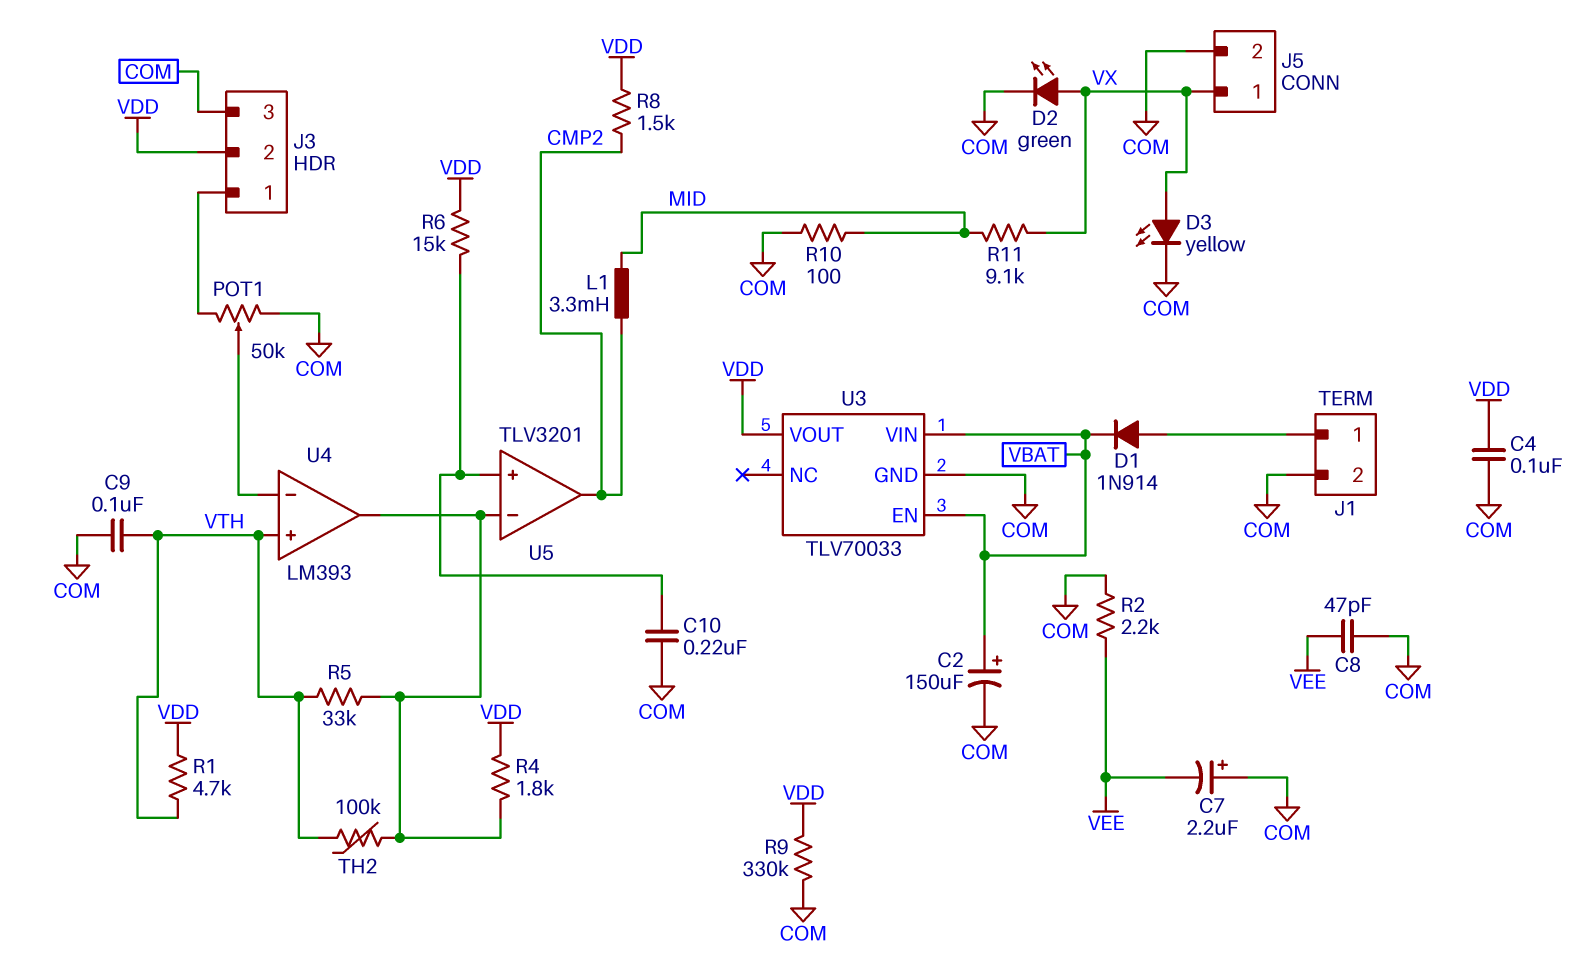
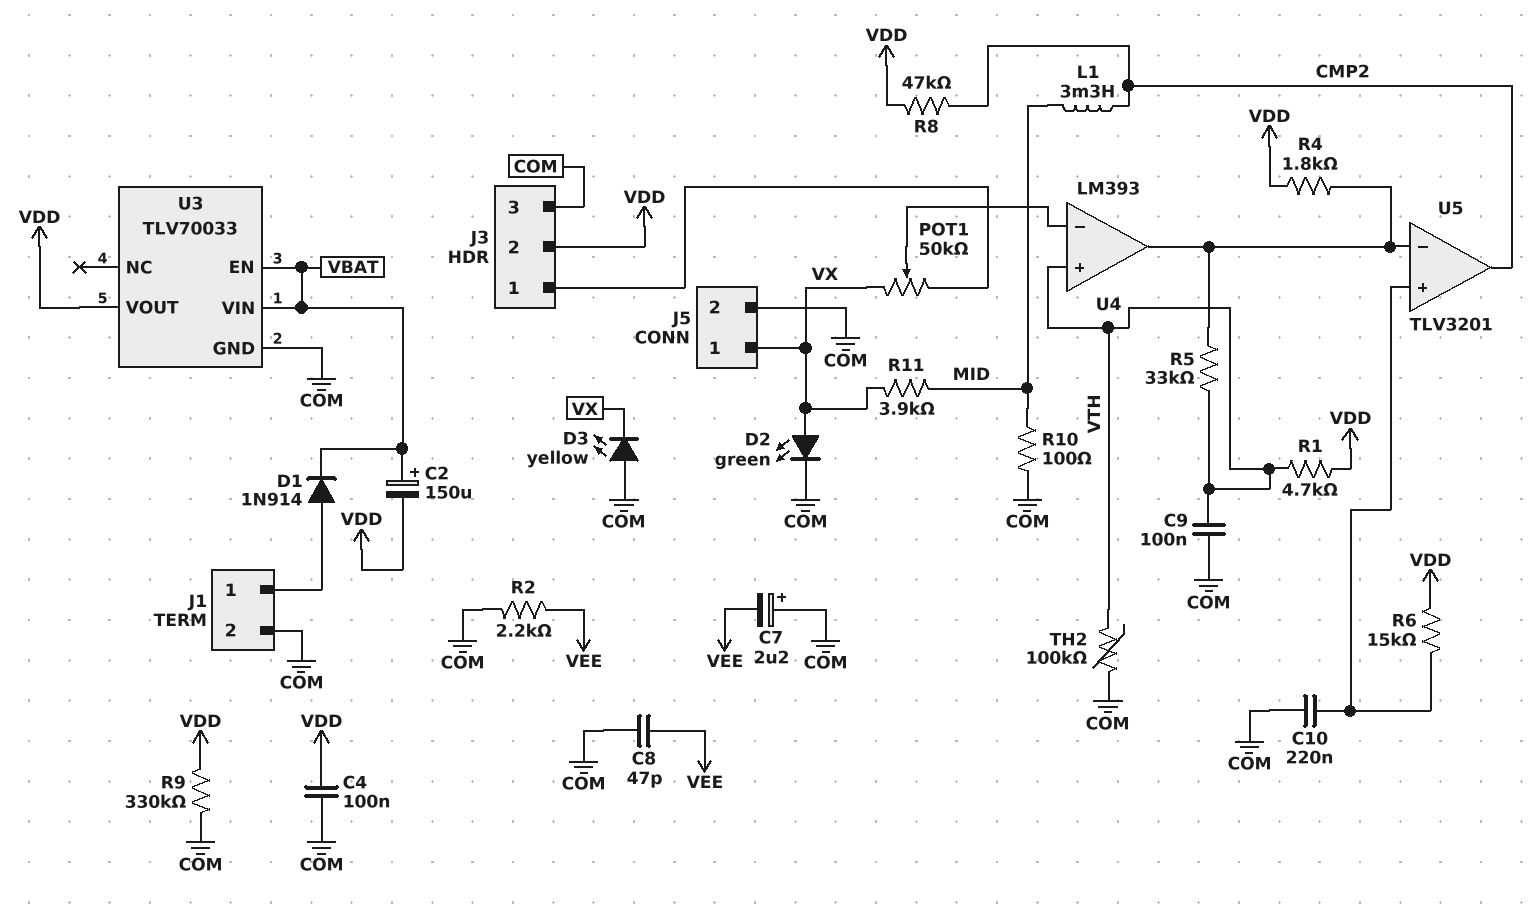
C2: 150uF (plus VBAT, minus COM) -> 150uF (plus VBAT, minus VDD)
D3: LED yellow (A VX, K COM) -> LED yellow (A COM, K VX)
POT1: 50k (COM, J3/1, wiper U4/in-) -> 50k (J3/1, VX, wiper U4/in-)
R8: 1.5k (CMP2, VDD) -> 47k (CMP2, VDD)
R11: 9.1k (MID, VX) -> 3.9k (MID, VX)
TH2: 100k (U4/out, VTH) -> 100k (COM, VTH)

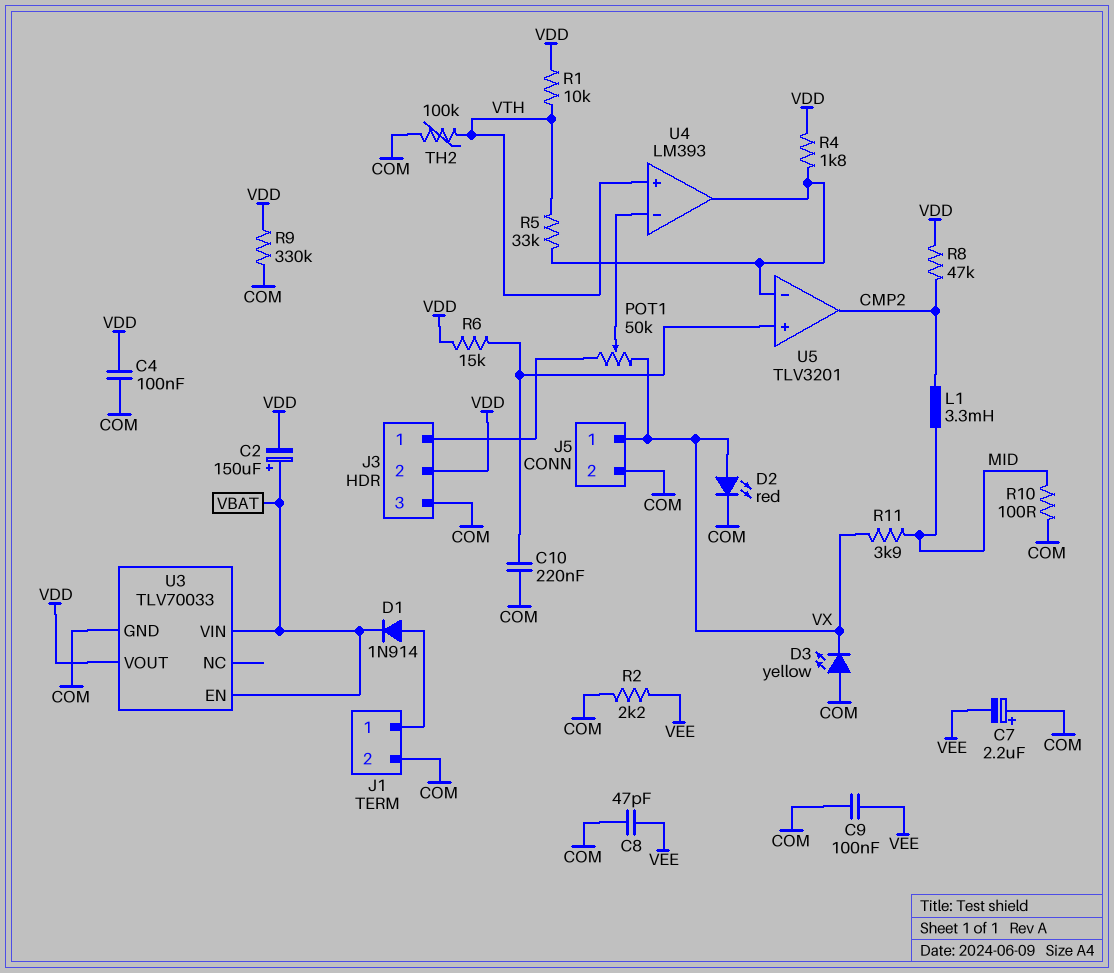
C9: 100nF (COM, VTH) -> 100nF (COM, VEE)
D2: LED green (A VX, K COM) -> LED red (A VX, K COM)
R1: 4.7k (VDD, VTH) -> 10k (VDD, VTH)

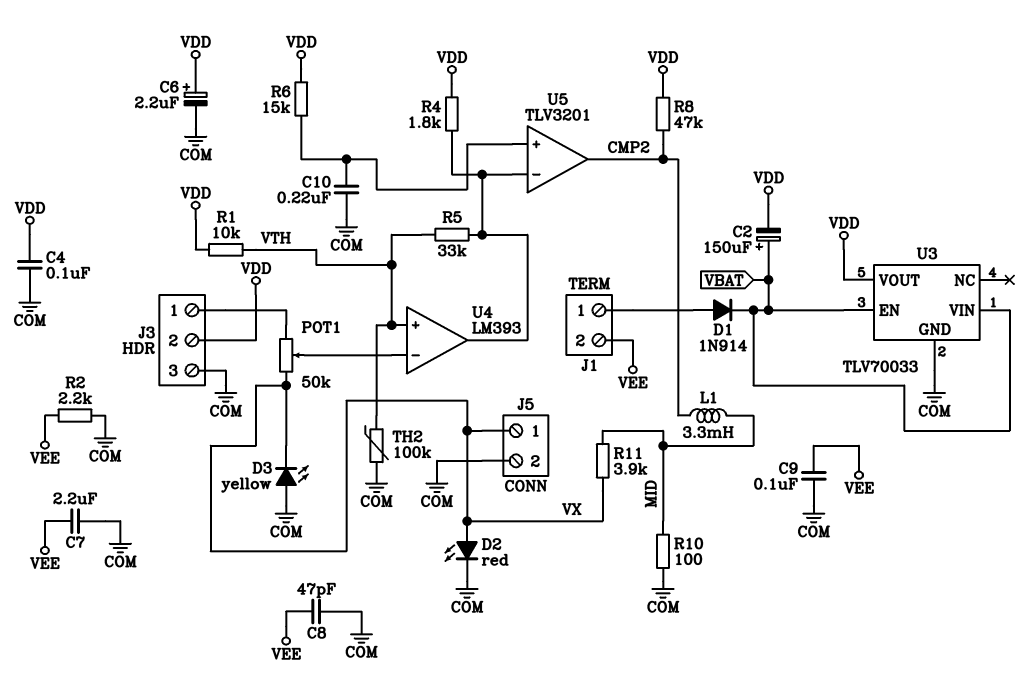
C6: none -> 2.2uF (plus VDD, minus COM)
C7: 2.2uF (plus COM, minus VEE) -> 2.2uF (COM, VEE)
J1 pin 2: COM -> VEE
R9: 330k (COM, VDD) -> none

